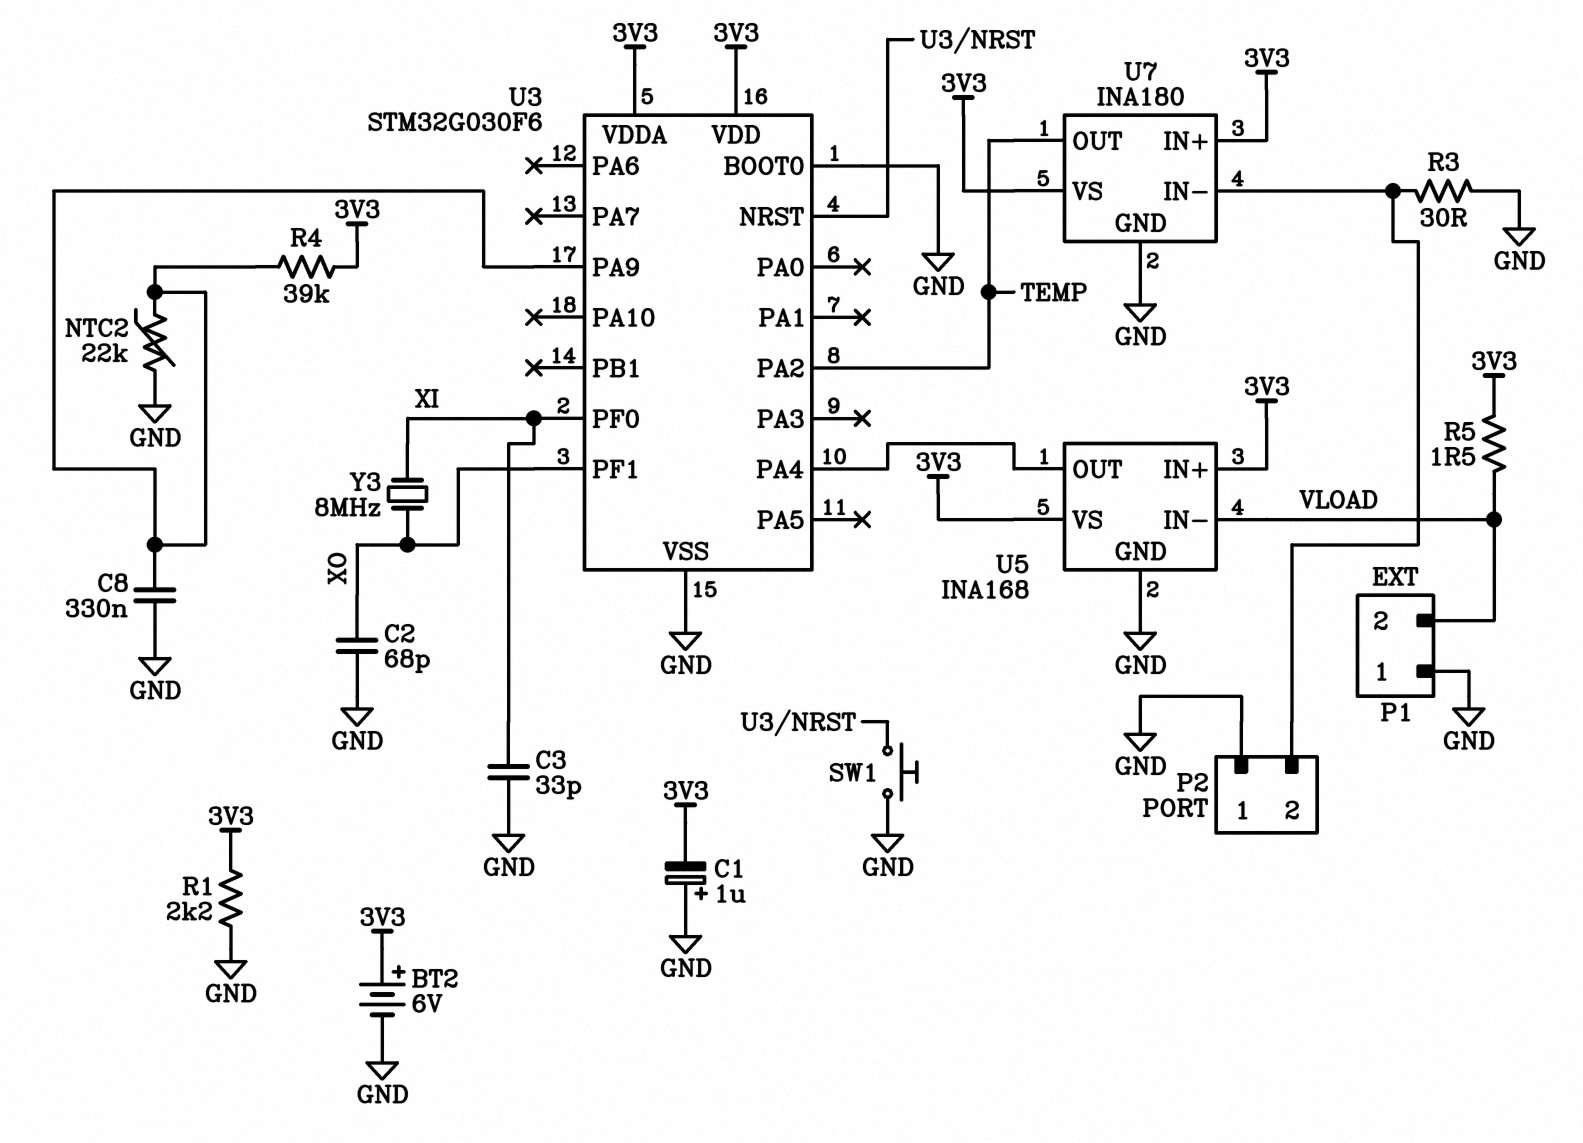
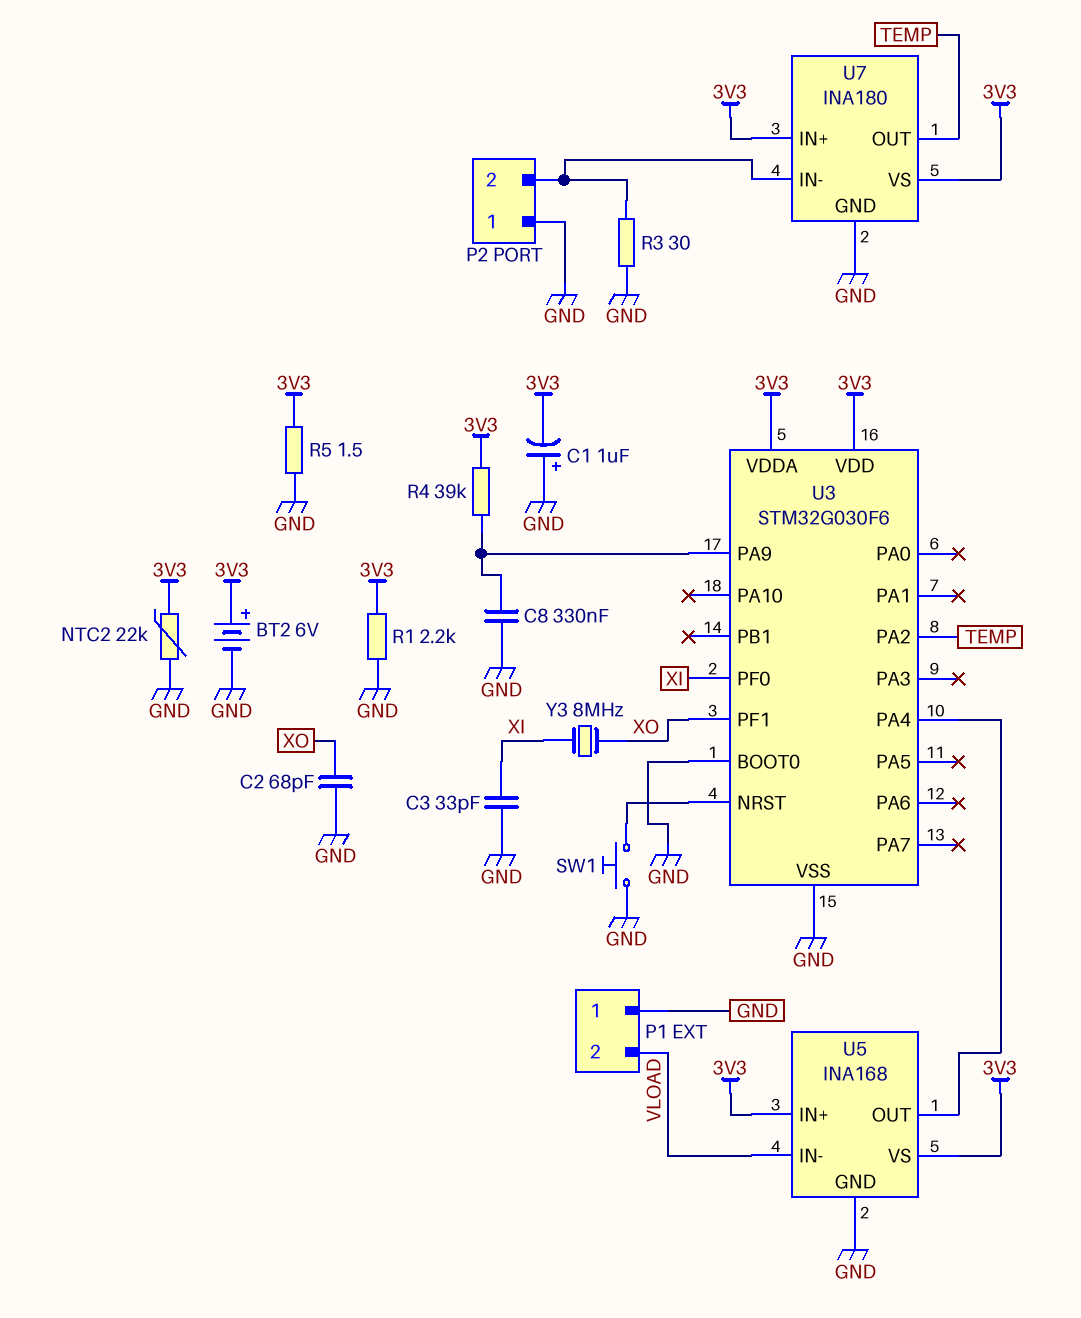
NTC2: 22k (GND, U3/PA9) -> 22k (3V3, GND)
R5: 1.5 (3V3, VLOAD) -> 1.5 (3V3, GND)

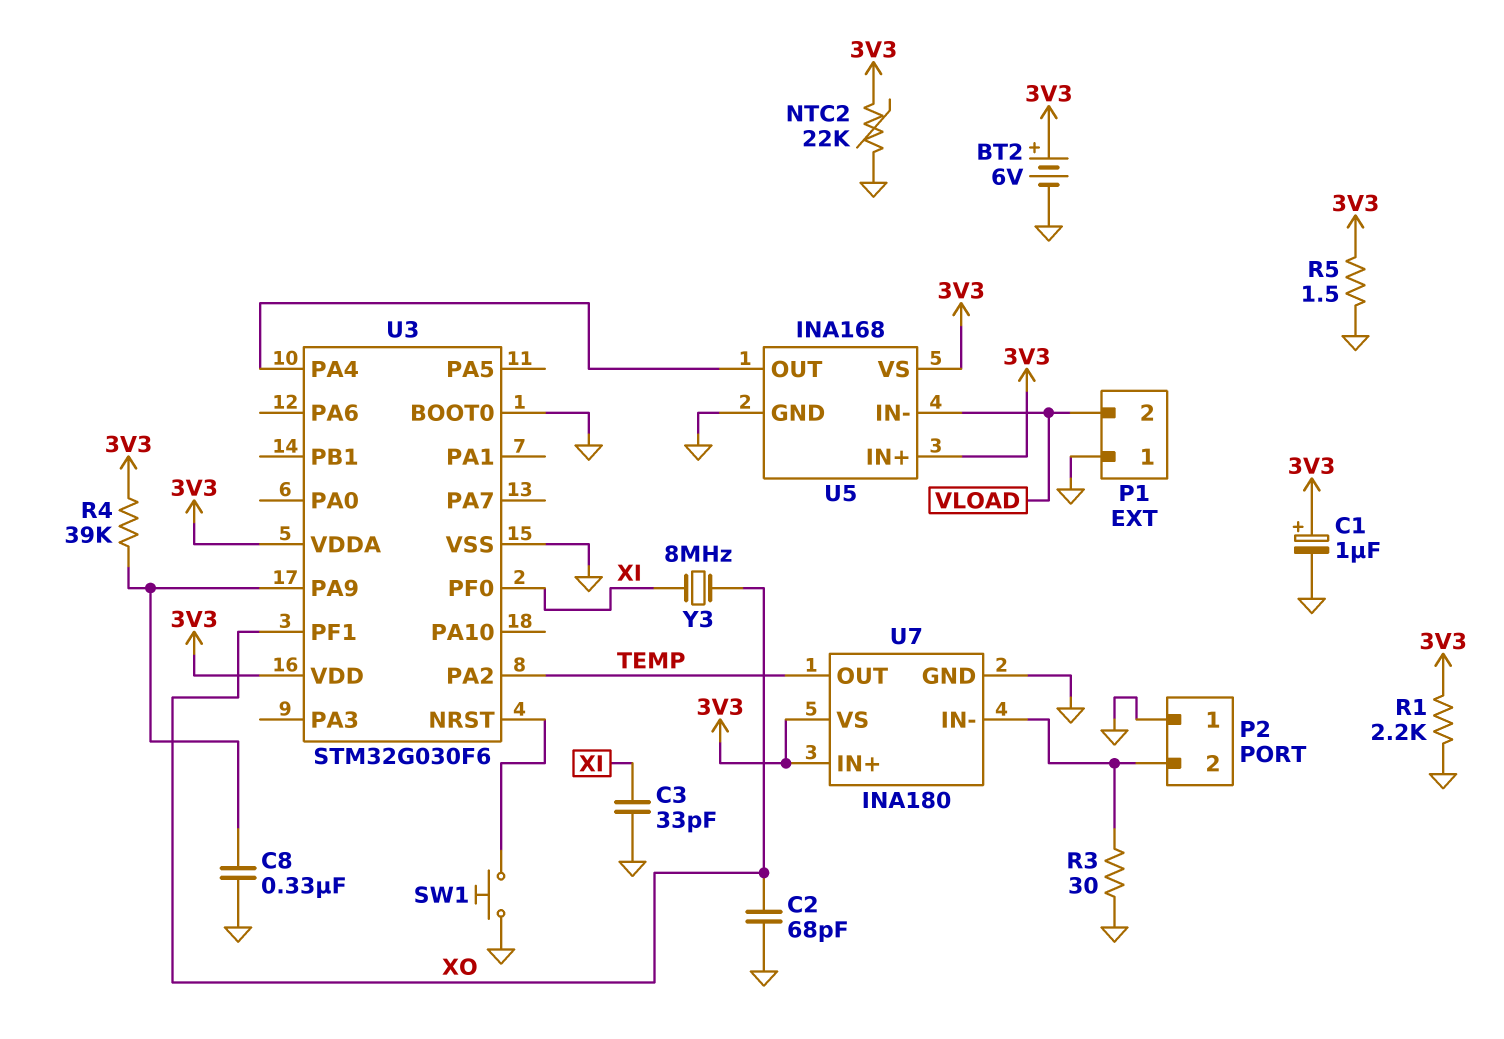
C1: 1uF (plus GND, minus 3V3) -> 1uF (plus 3V3, minus GND)

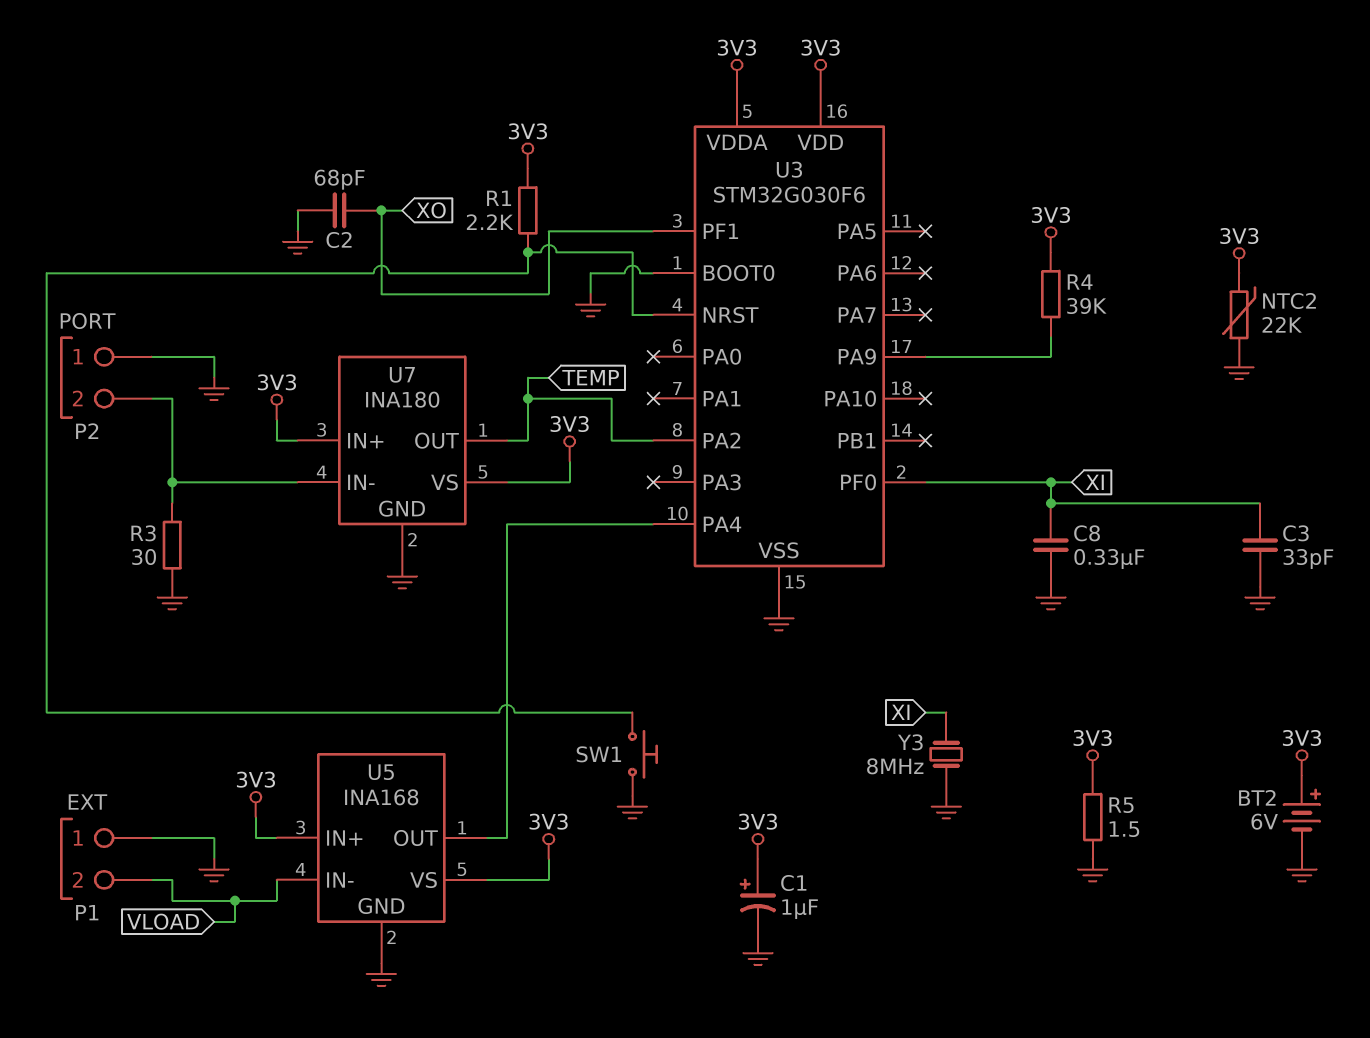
C8: 330nF (GND, U3/PA9) -> 330nF (GND, XI)
R1: 2.2k (3V3, GND) -> 2.2k (3V3, U3/NRST)
Y3: 8MHz (XI, XO) -> 8MHz (GND, XI)

